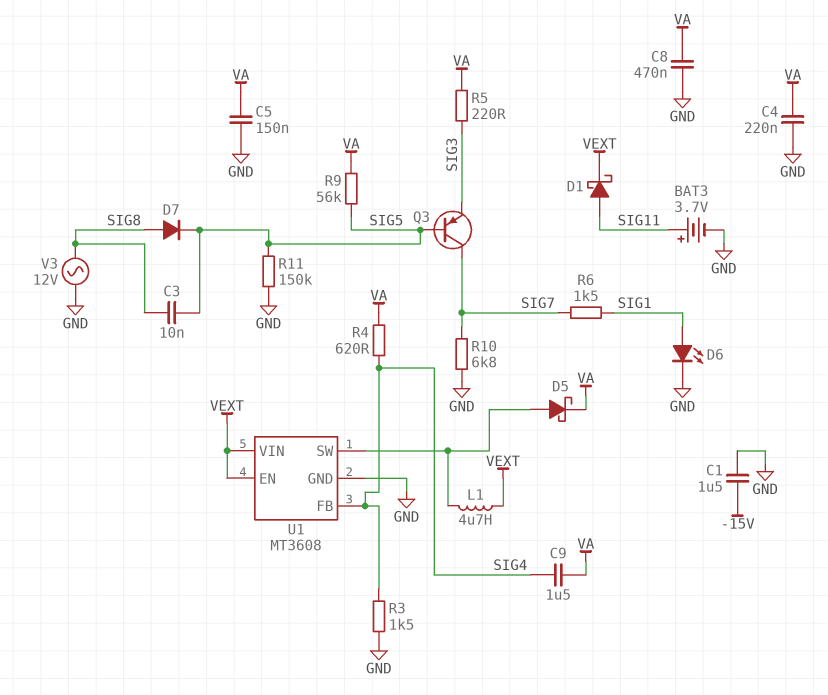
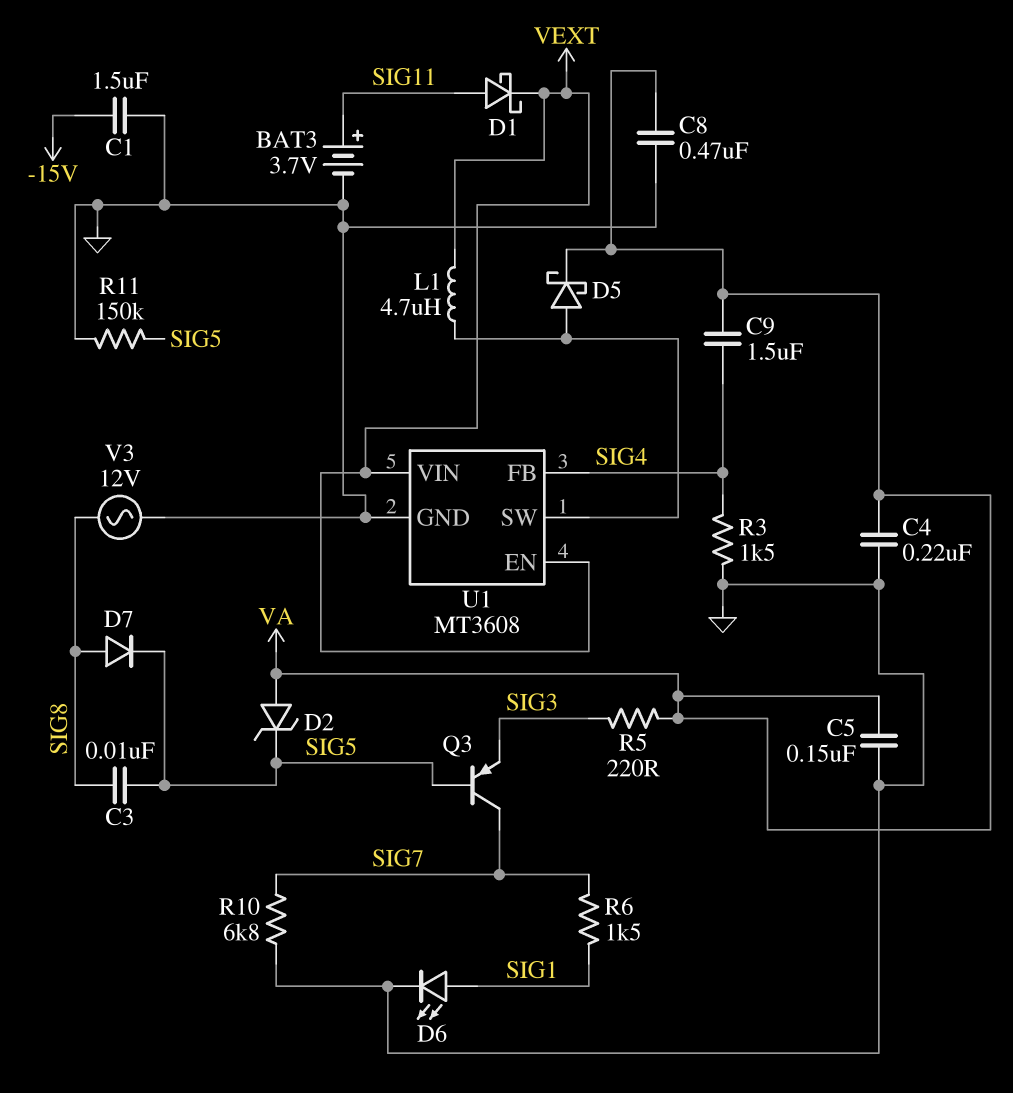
D2: none -> zener (A VA, K SIG5)
R4: 620 (SIG4, VA) -> none
R9: 56k (SIG5, VA) -> none

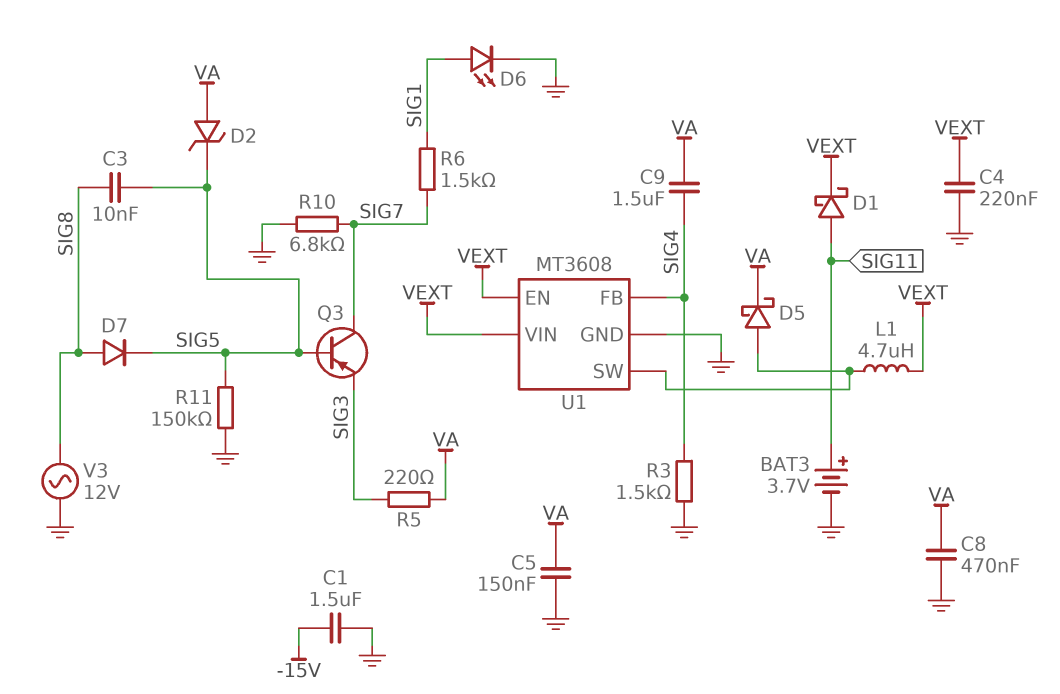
C4: 220nF (GND, VA) -> 220nF (GND, VEXT)

